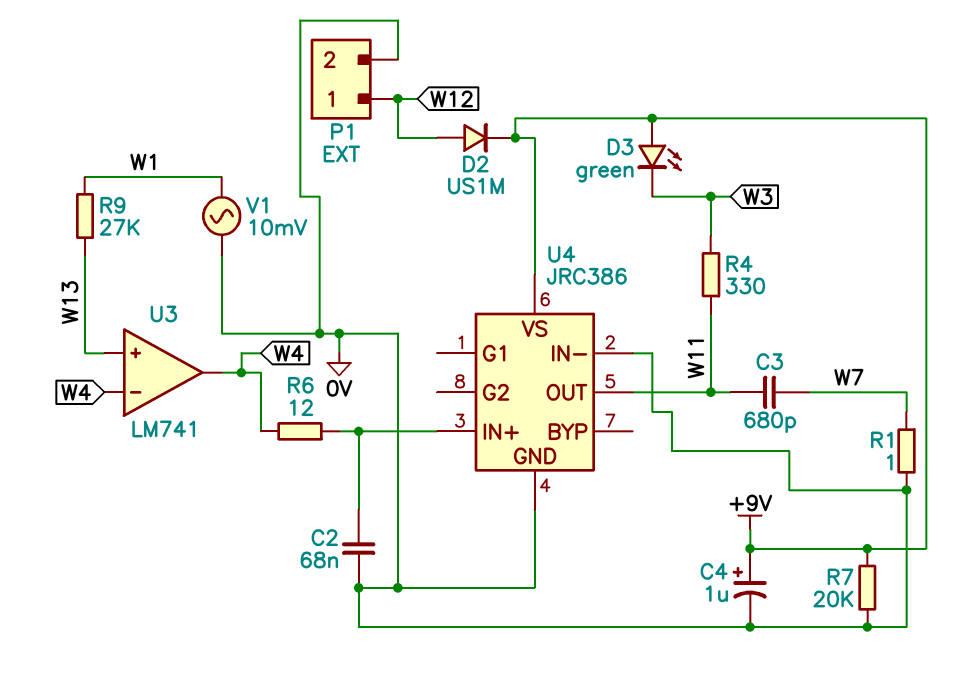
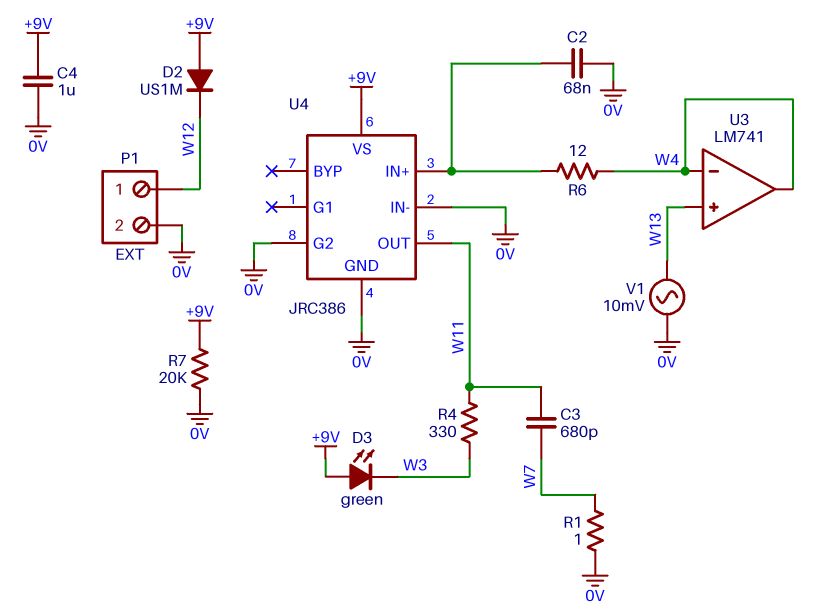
C4: 1uF (plus +9V, minus 0V) -> 1uF (+9V, 0V)
D2: diode US1M (A W12, K +9V) -> diode US1M (A +9V, K W12)
R9: 27k (W1, W13) -> none
U4 pin G2: none -> 0V
V1: AC 10mV (0V, W1) -> AC 10mV (0V, W13)

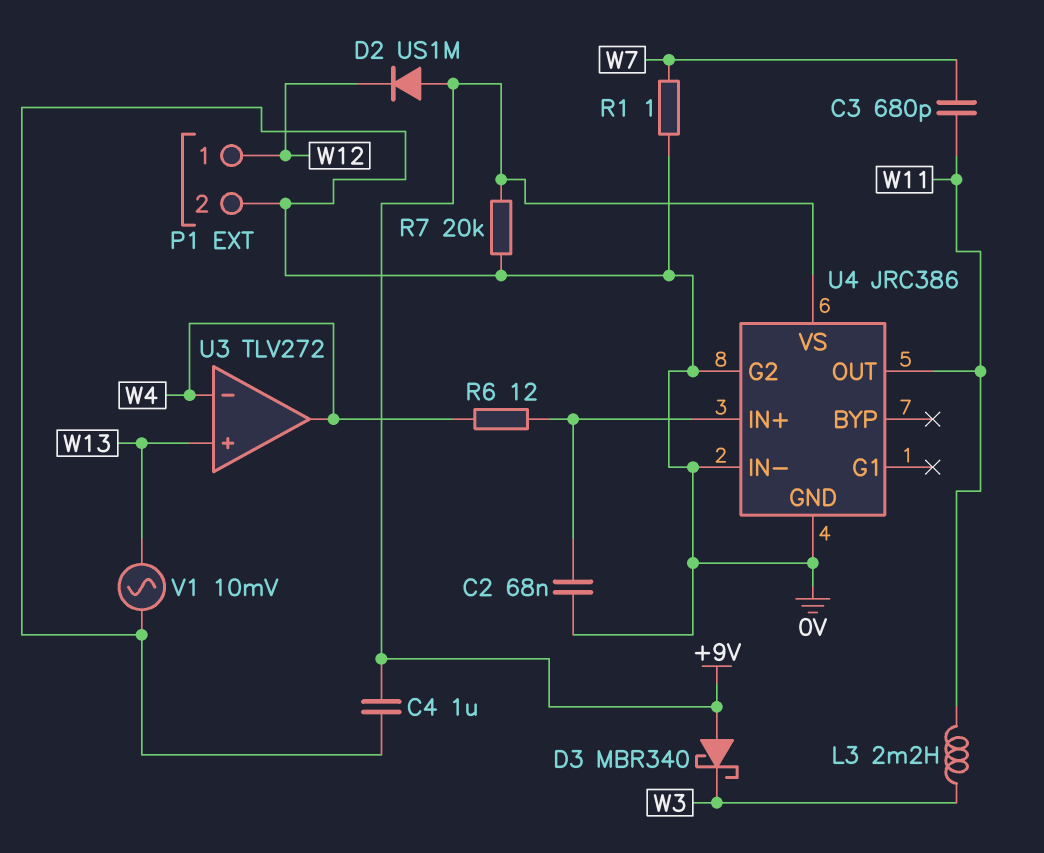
D3: LED green (A +9V, K W3) -> schottky MBR340 (A +9V, K W3)
L3: none -> 2.2mH (W3, W11)
R4: 330 (W3, W11) -> none
U3: LM741 -> TLV272

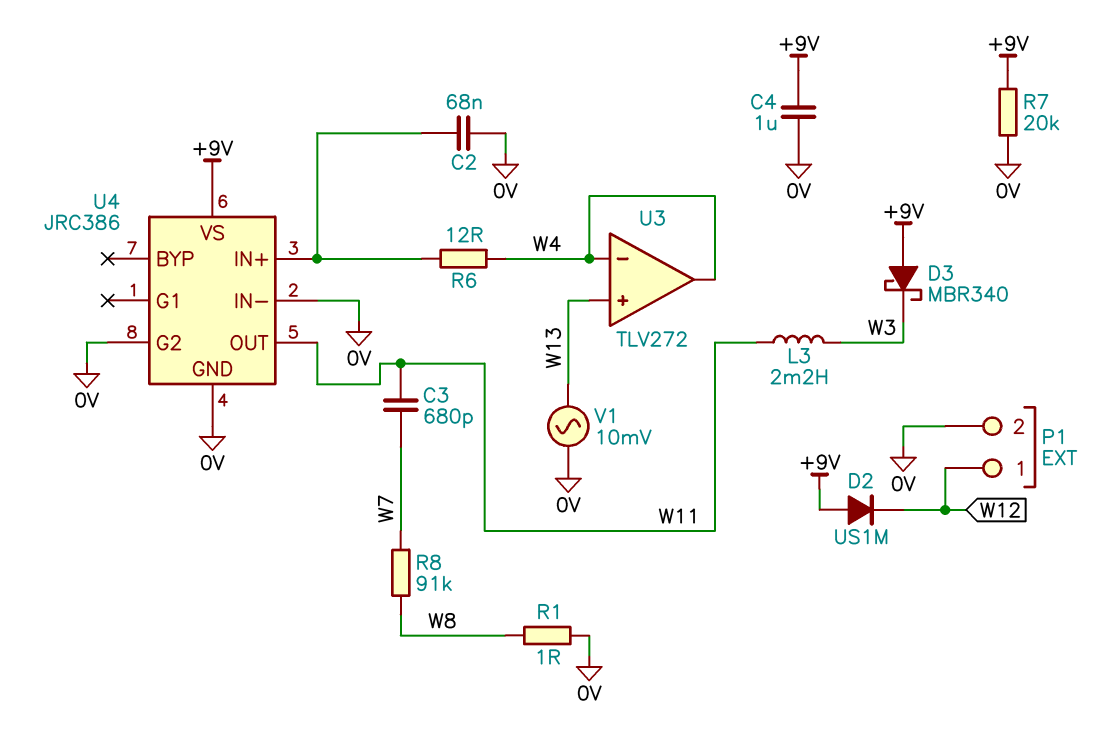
R1: 1 (0V, W7) -> 1 (0V, W8)
R8: none -> 91k (W7, W8)

